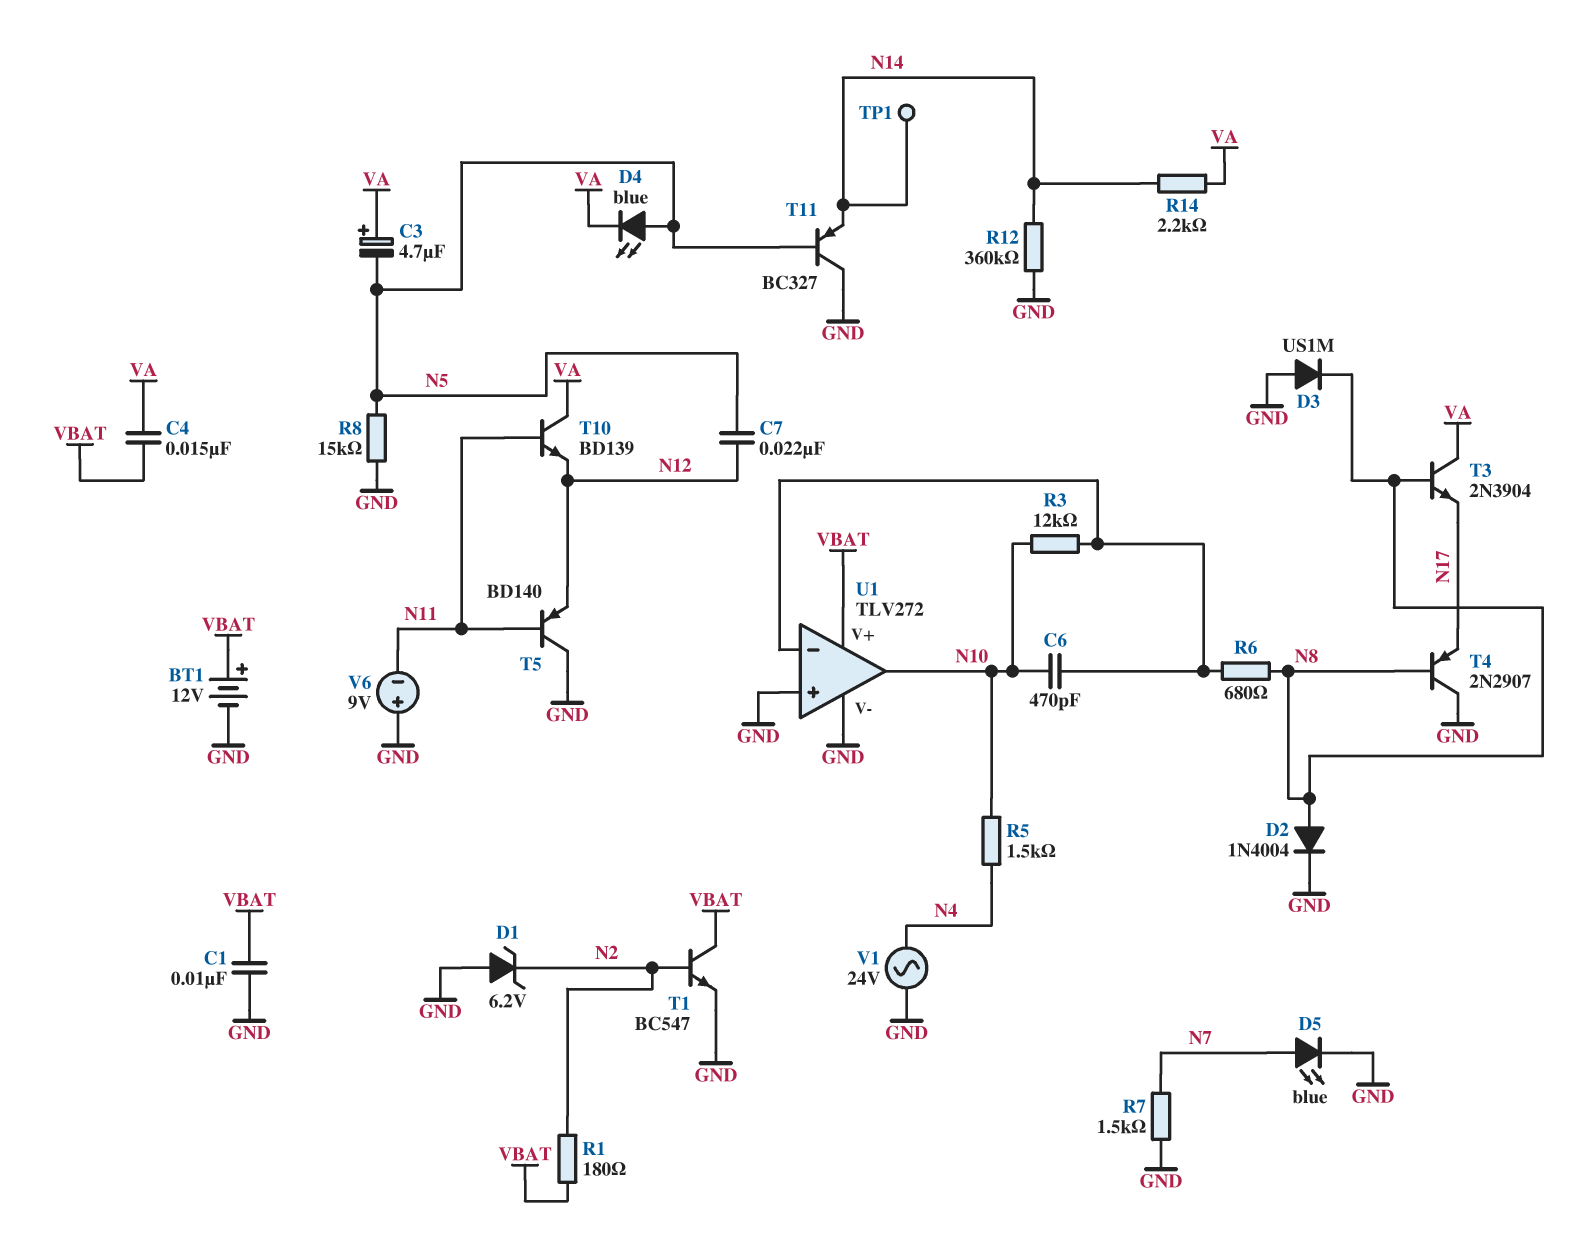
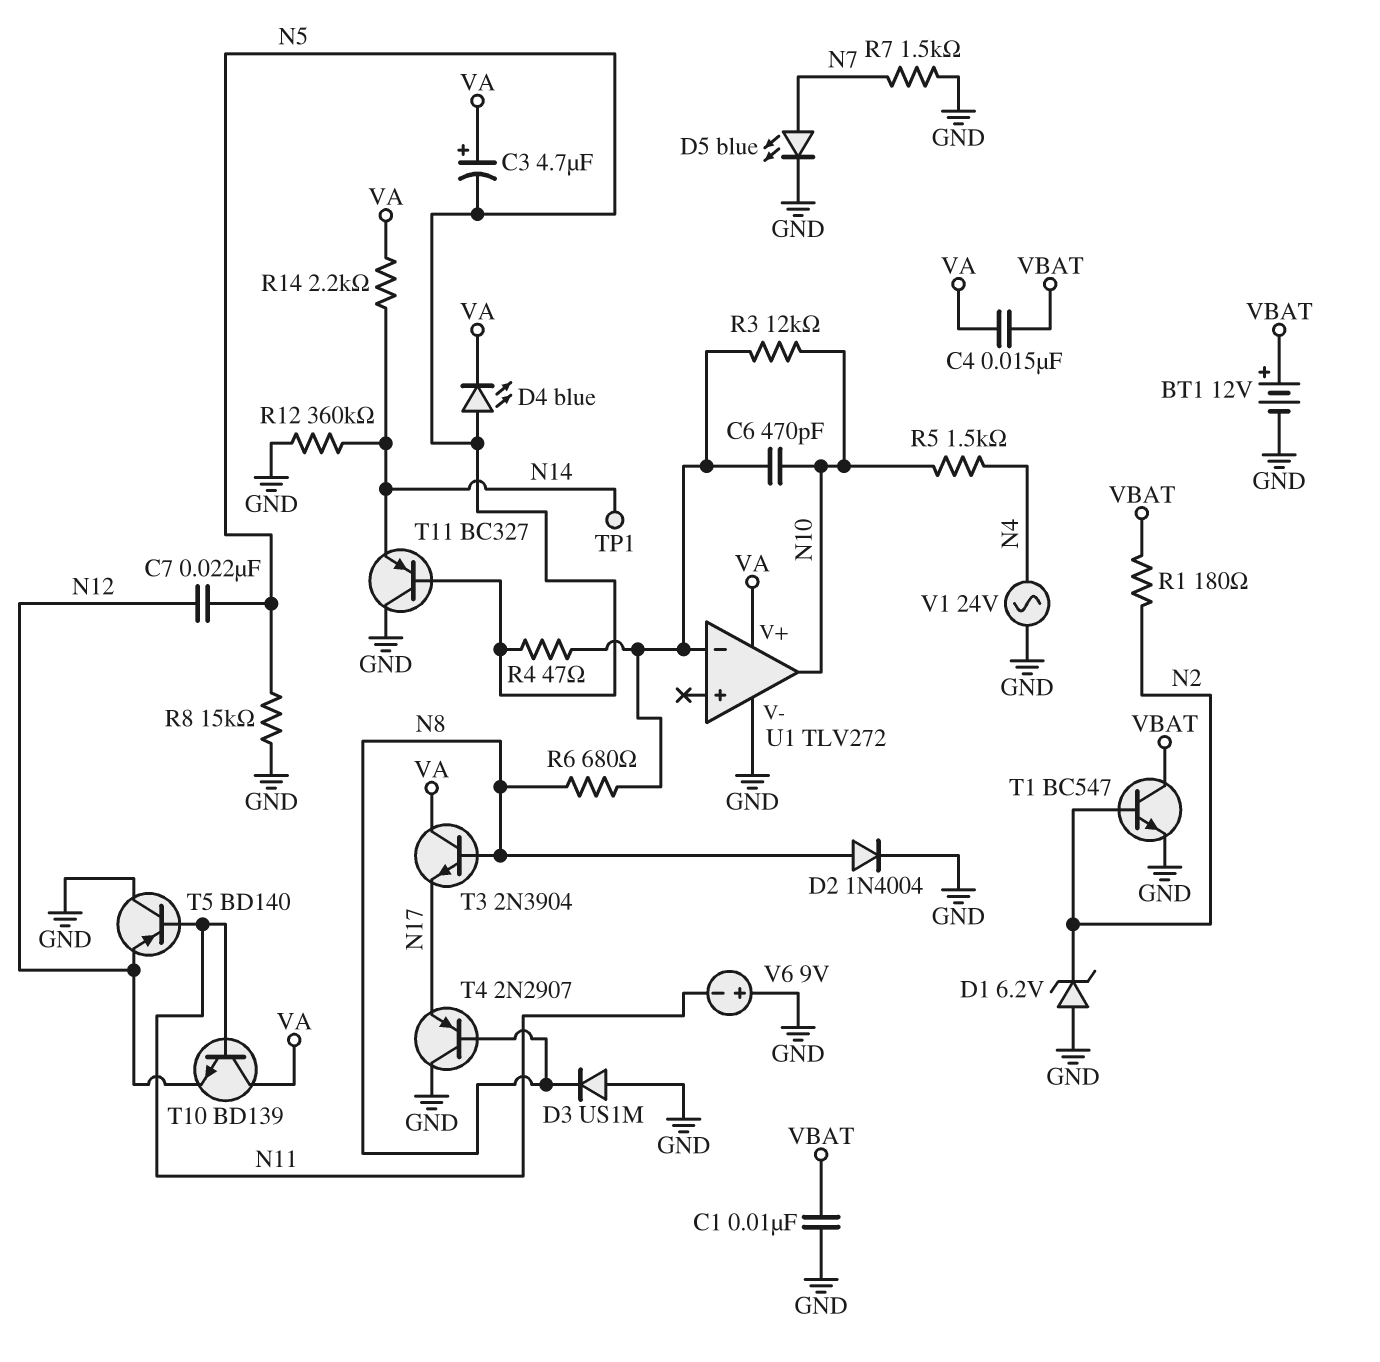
R4: none -> 47 (N5, U1/in-)
U1 pin V+: VBAT -> VA
U1 pin in+: GND -> none

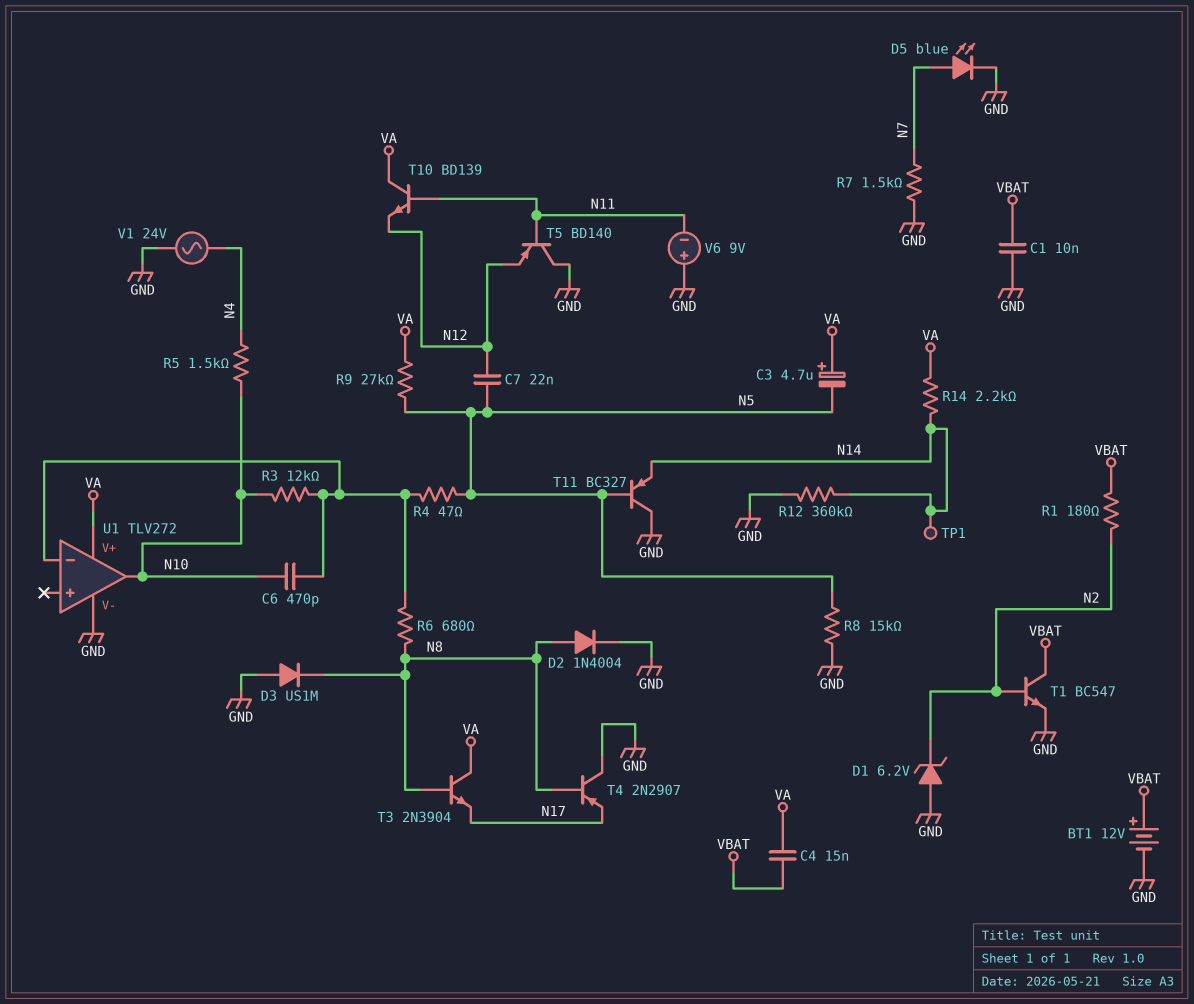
D4: LED blue (A N5, K VA) -> none
R9: none -> 27k (N5, VA)

